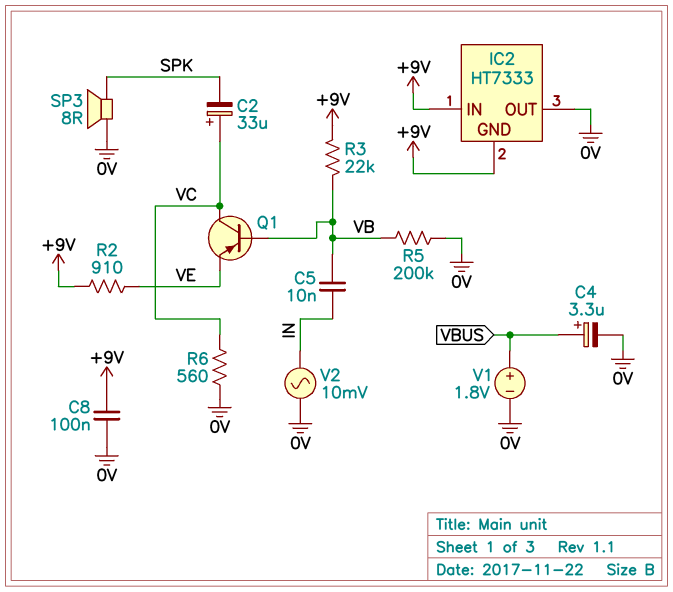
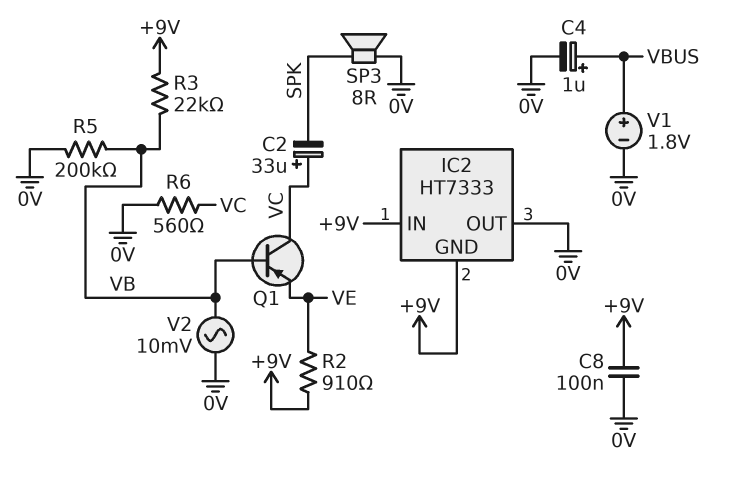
C4: 3.3uF (plus VBUS, minus 0V) -> 1uF (plus VBUS, minus 0V)
C5: 10nF (IN, VB) -> none
V2: AC 10mV (0V, IN) -> AC 10mV (0V, VB)

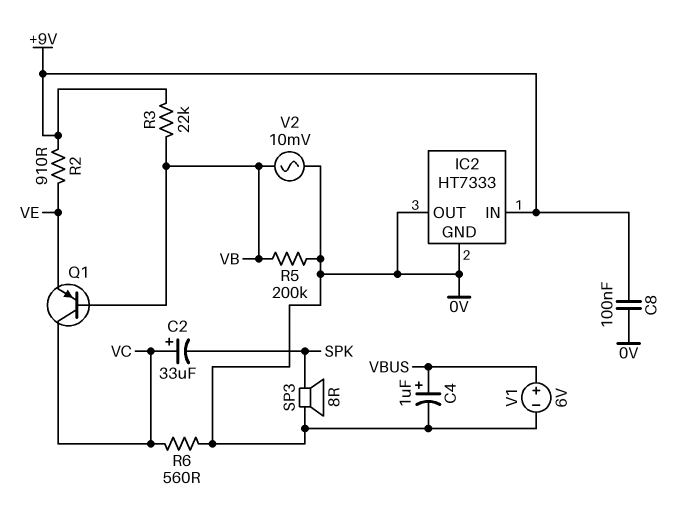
IC2 pin GND: +9V -> 0V
V1: 1.8V (plus VBUS, minus 0V) -> 6V (plus VBUS, minus 0V)

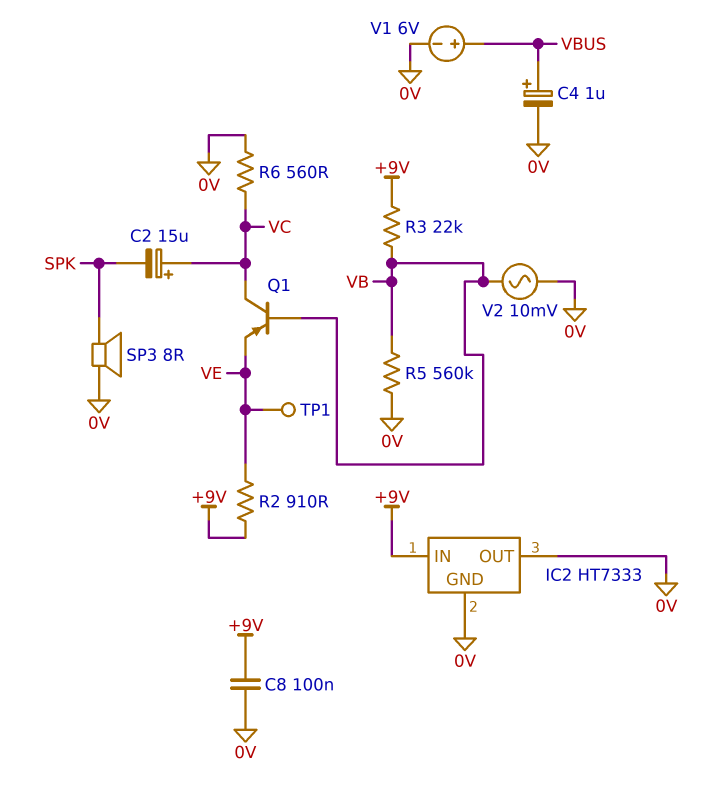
C2: 33uF (plus VC, minus SPK) -> 15uF (plus VC, minus SPK)
R5: 200k (0V, VB) -> 560k (0V, VB)
TP1: none -> test point (VE)

